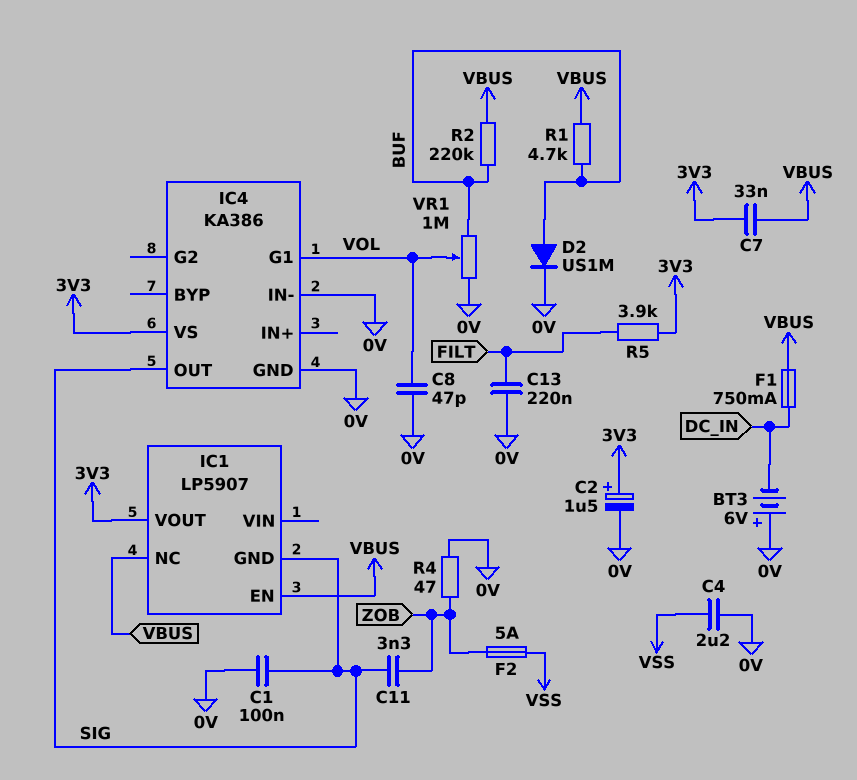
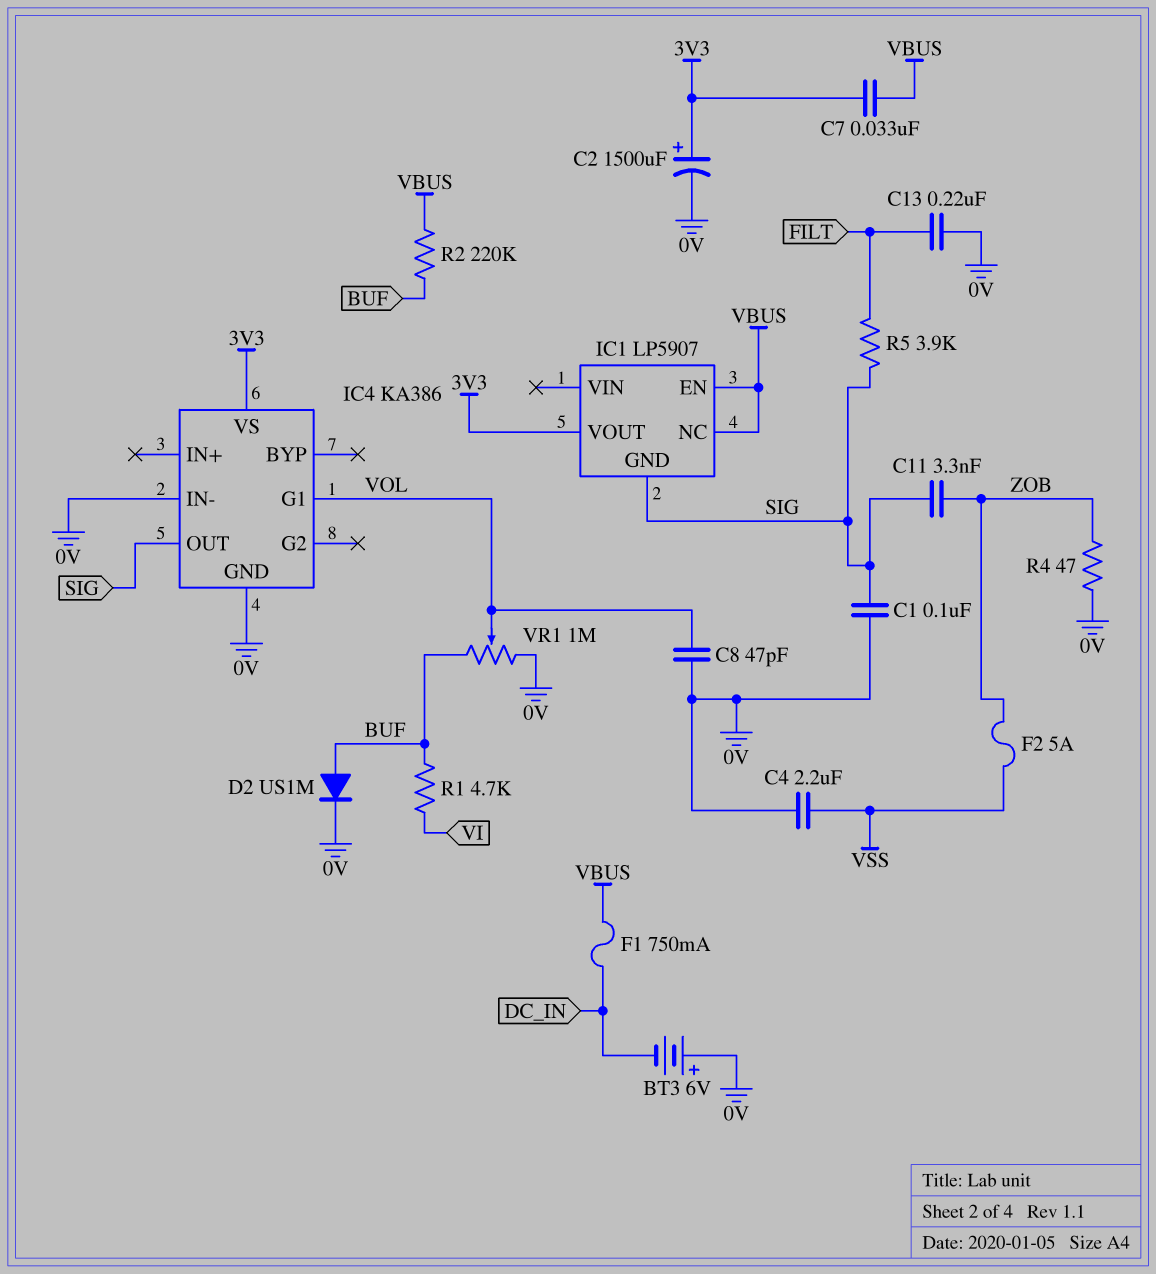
C2: 1.5uF (plus 3V3, minus 0V) -> 1500uF (plus 3V3, minus 0V)
R1: 4.7k (BUF, VBUS) -> 4.7k (BUF, VI)
R5: 3.9k (3V3, FILT) -> 3.9k (FILT, SIG)

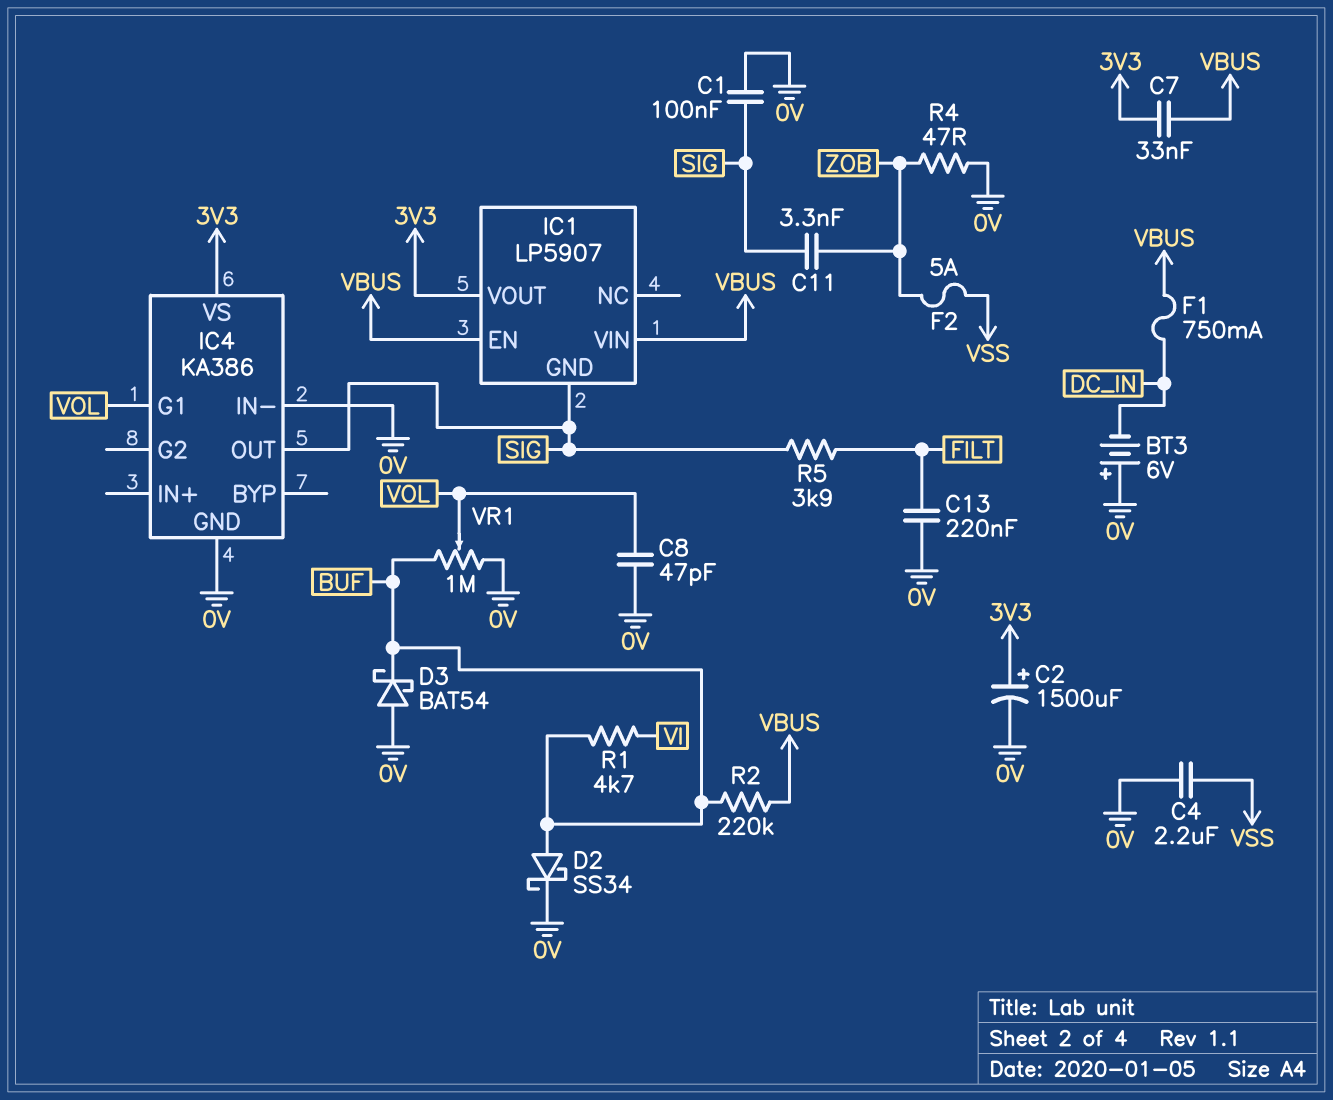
D2: diode US1M (A BUF, K 0V) -> schottky SS34 (A BUF, K 0V)
D3: none -> schottky BAT54 (A 0V, K BUF)
IC1 pin NC: VBUS -> none
IC1 pin VIN: none -> VBUS

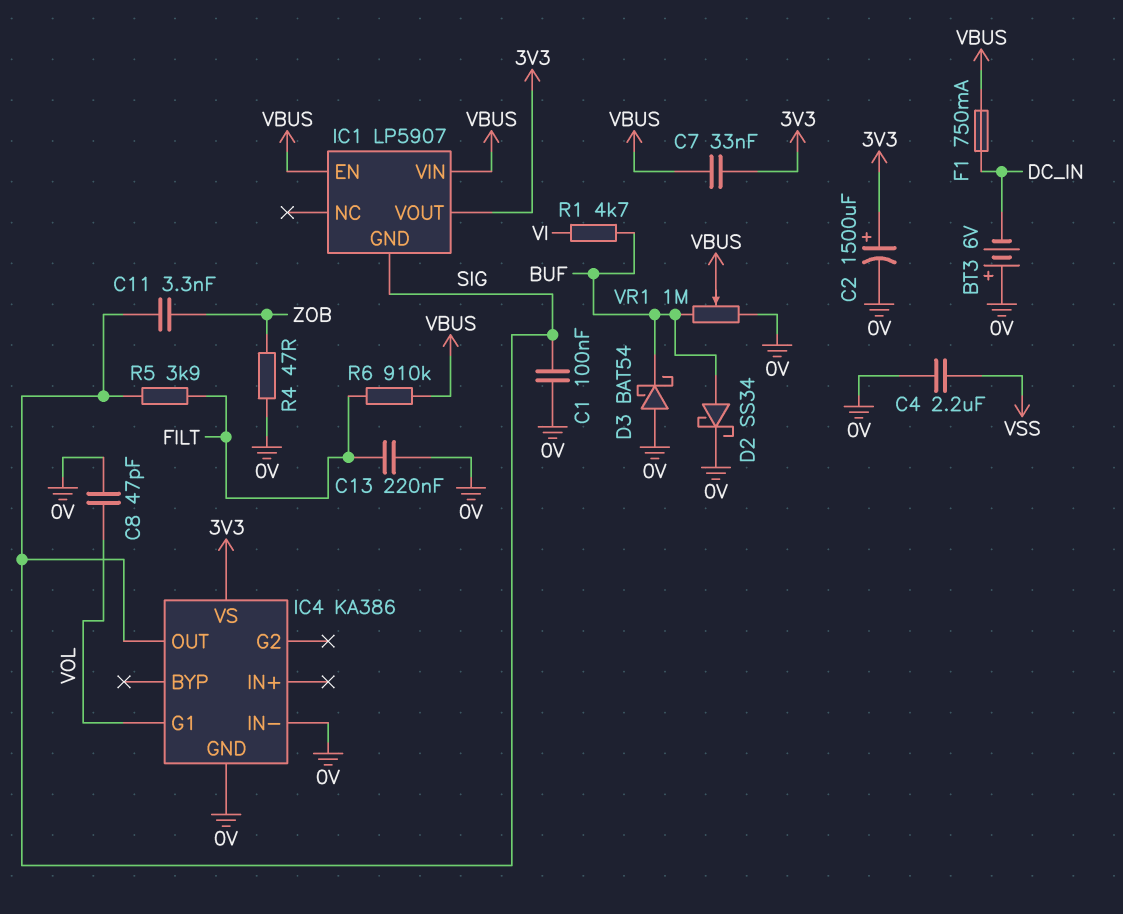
F2: 5A (VSS, ZOB) -> none
R2: 220k (BUF, VBUS) -> none
R6: none -> 910k (FILT, VBUS)
VR1: 1M (0V, BUF, wiper VOL) -> 1M (0V, BUF, wiper VBUS)

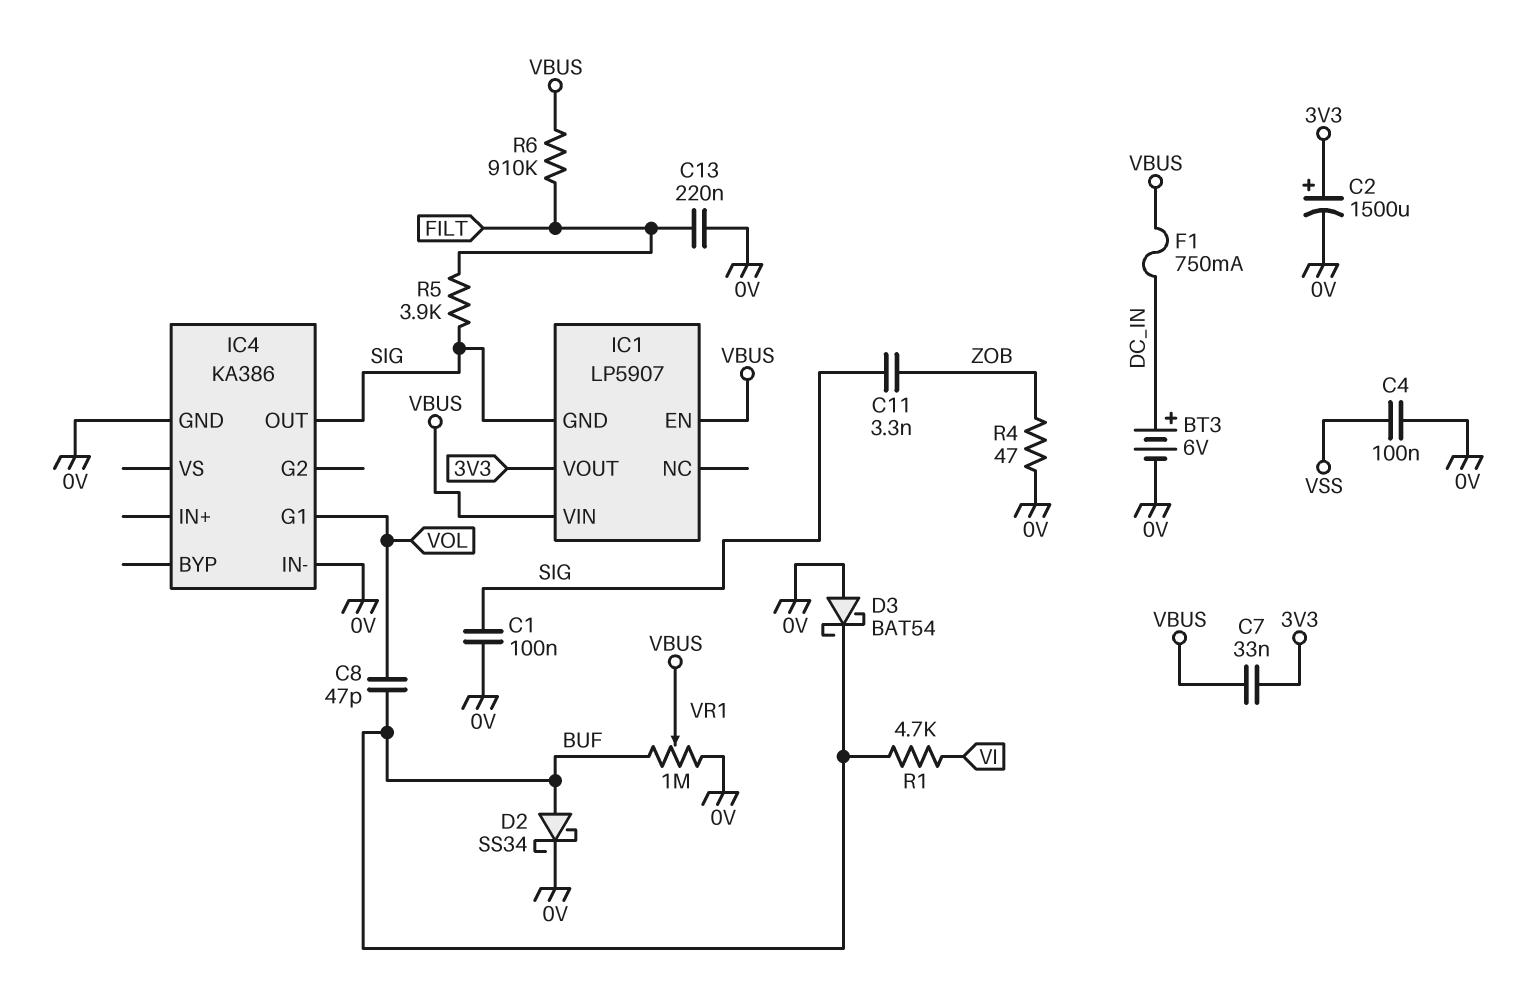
BT3: 6V (plus 0V, minus DC_IN) -> 6V (plus DC_IN, minus 0V)
C4: 2.2uF (0V, VSS) -> 100nF (0V, VSS)
C8: 47pF (0V, VOL) -> 47pF (BUF, VOL)
IC4 pin VS: 3V3 -> none

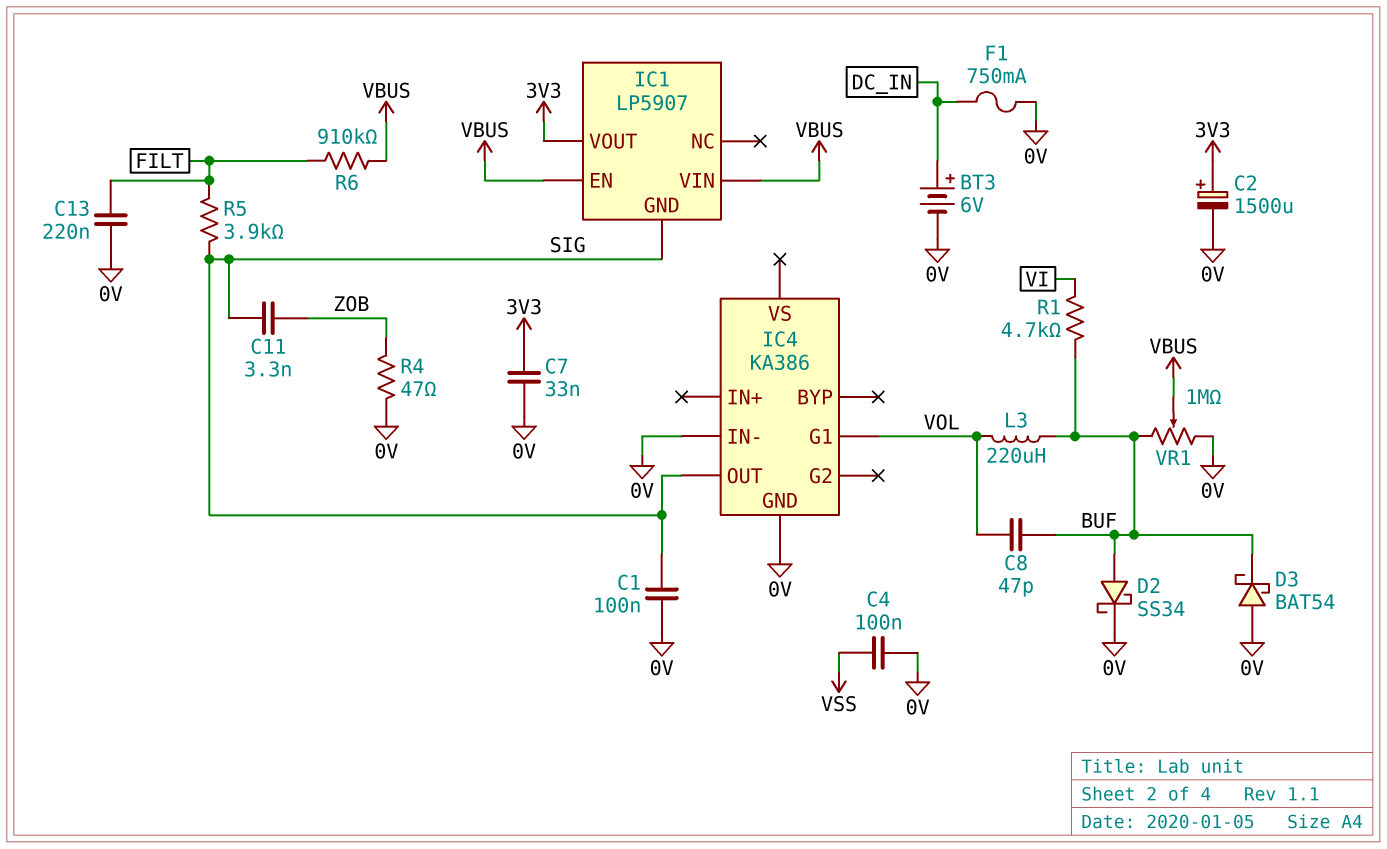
C7: 33nF (3V3, VBUS) -> 33nF (0V, 3V3)
F1: 750mA (DC_IN, VBUS) -> 750mA (0V, DC_IN)
L3: none -> 220uH (BUF, VOL)

